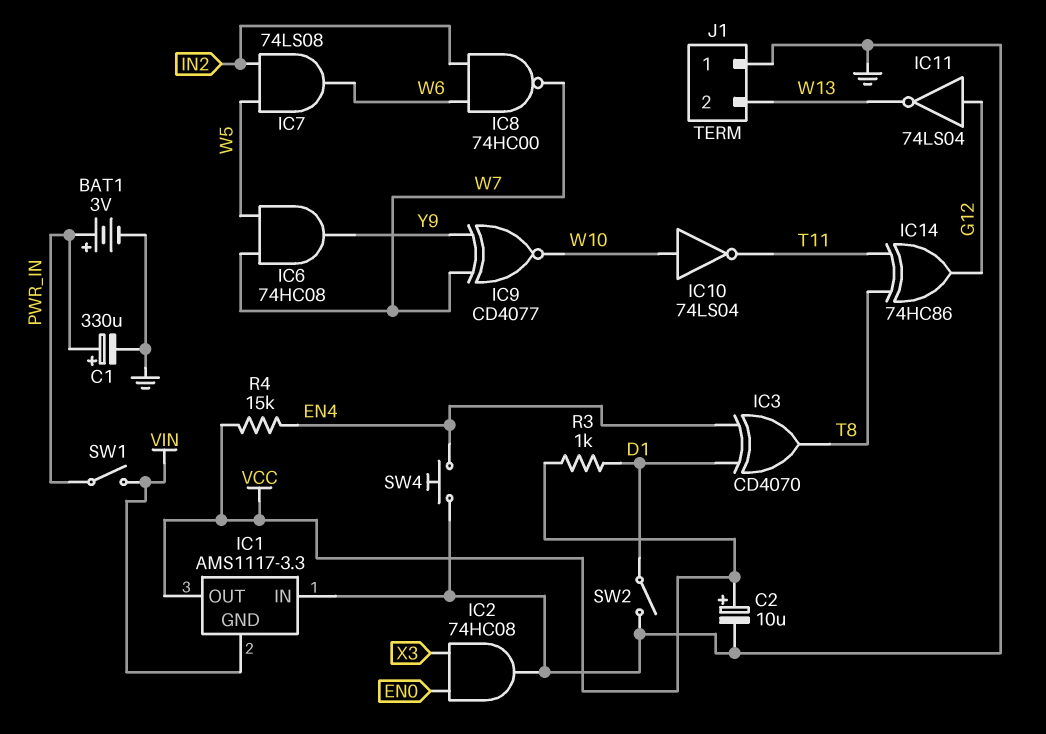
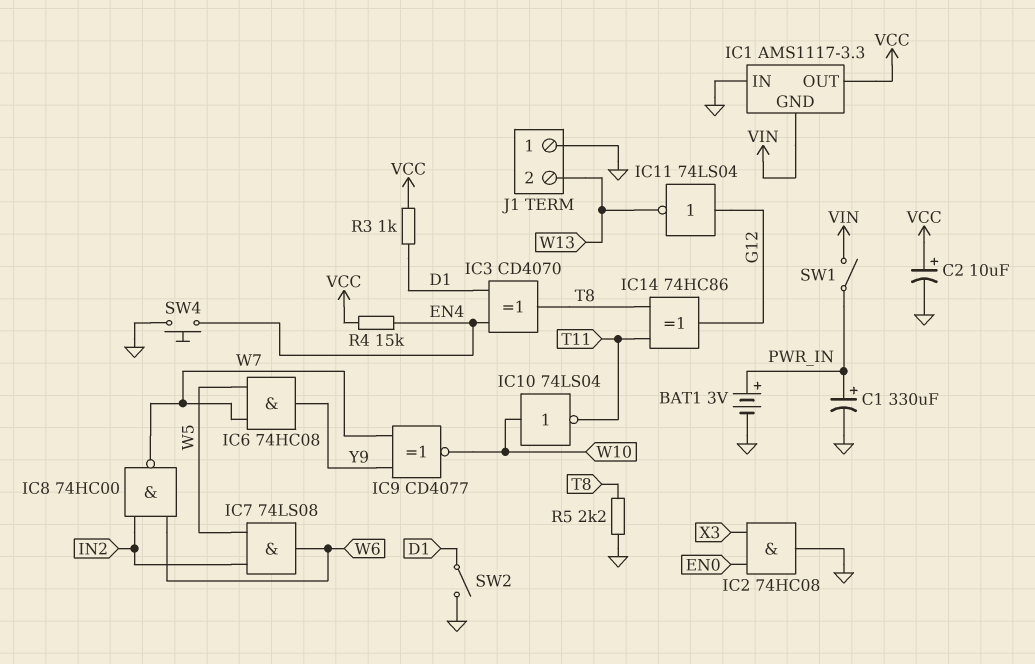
R5: none -> 2.2k (GND, T8)

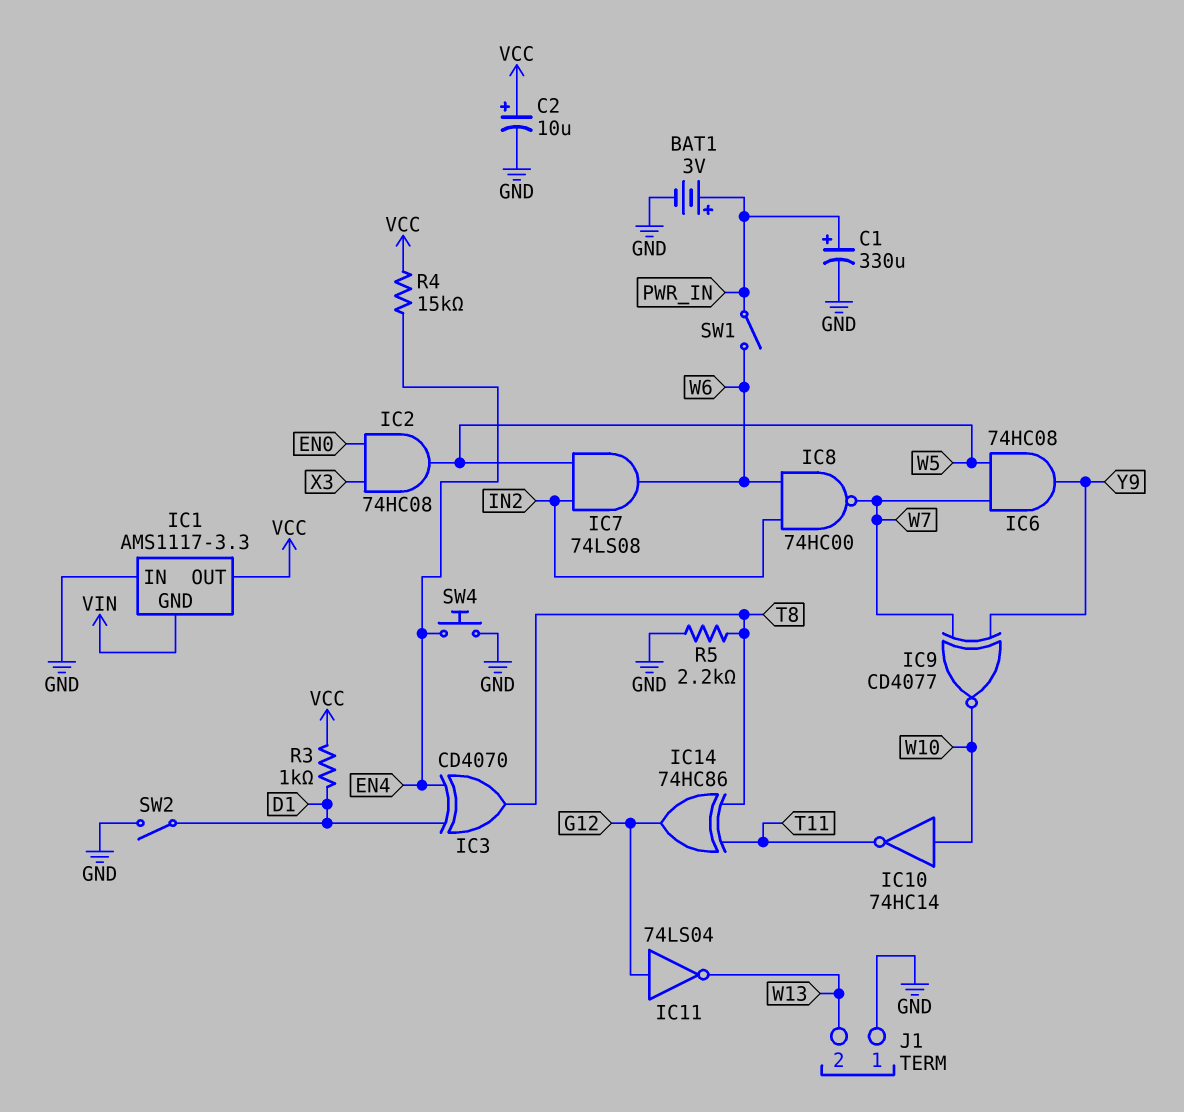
IC2: AND 74HC08 (in EN0, in X3, out GND) -> AND 74HC08 (in EN0, in X3, out W5)
IC10: NOT 74LS04 (in W10, out T11) -> NOT 74HC14 (in W10, out T11)
SW1: switch (PWR_IN, VIN) -> switch (PWR_IN, W6)

